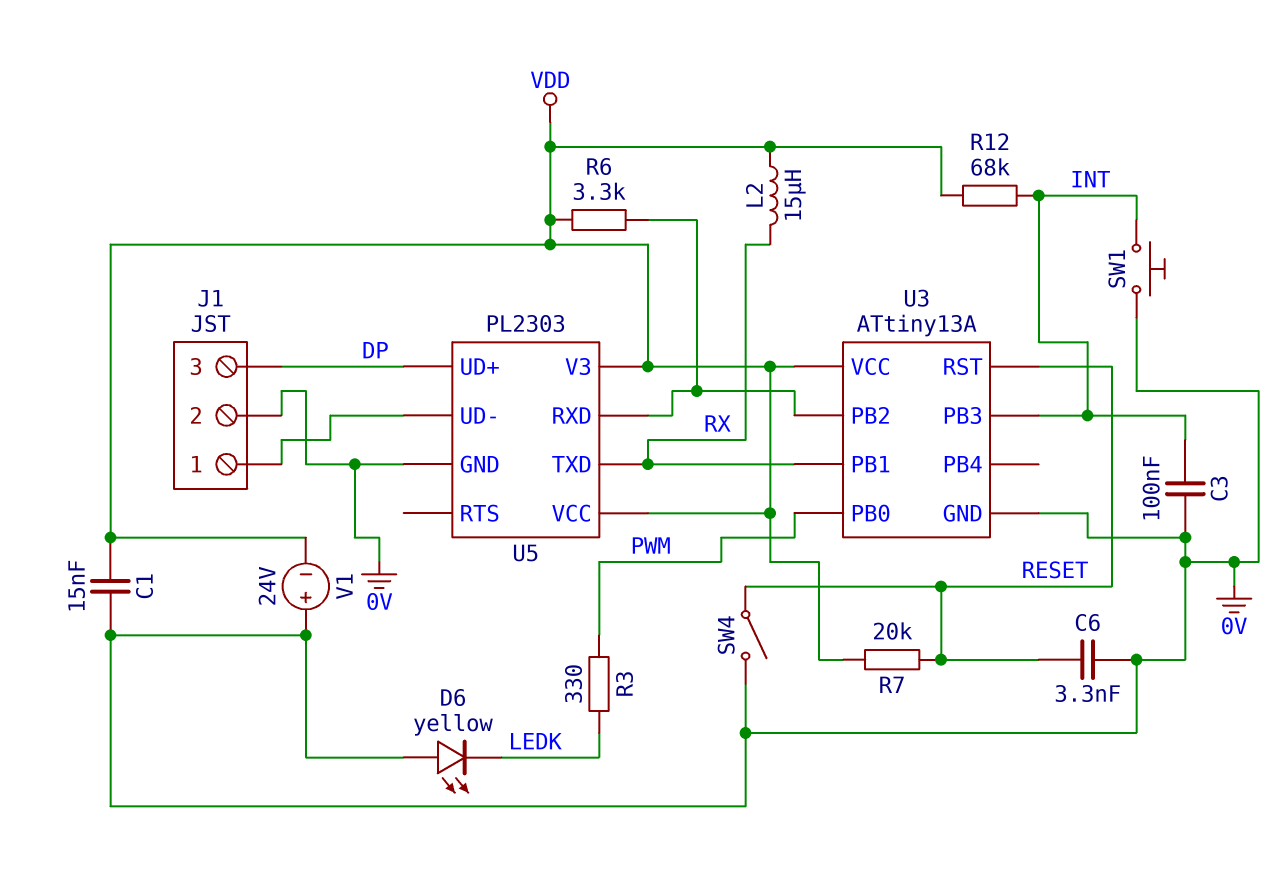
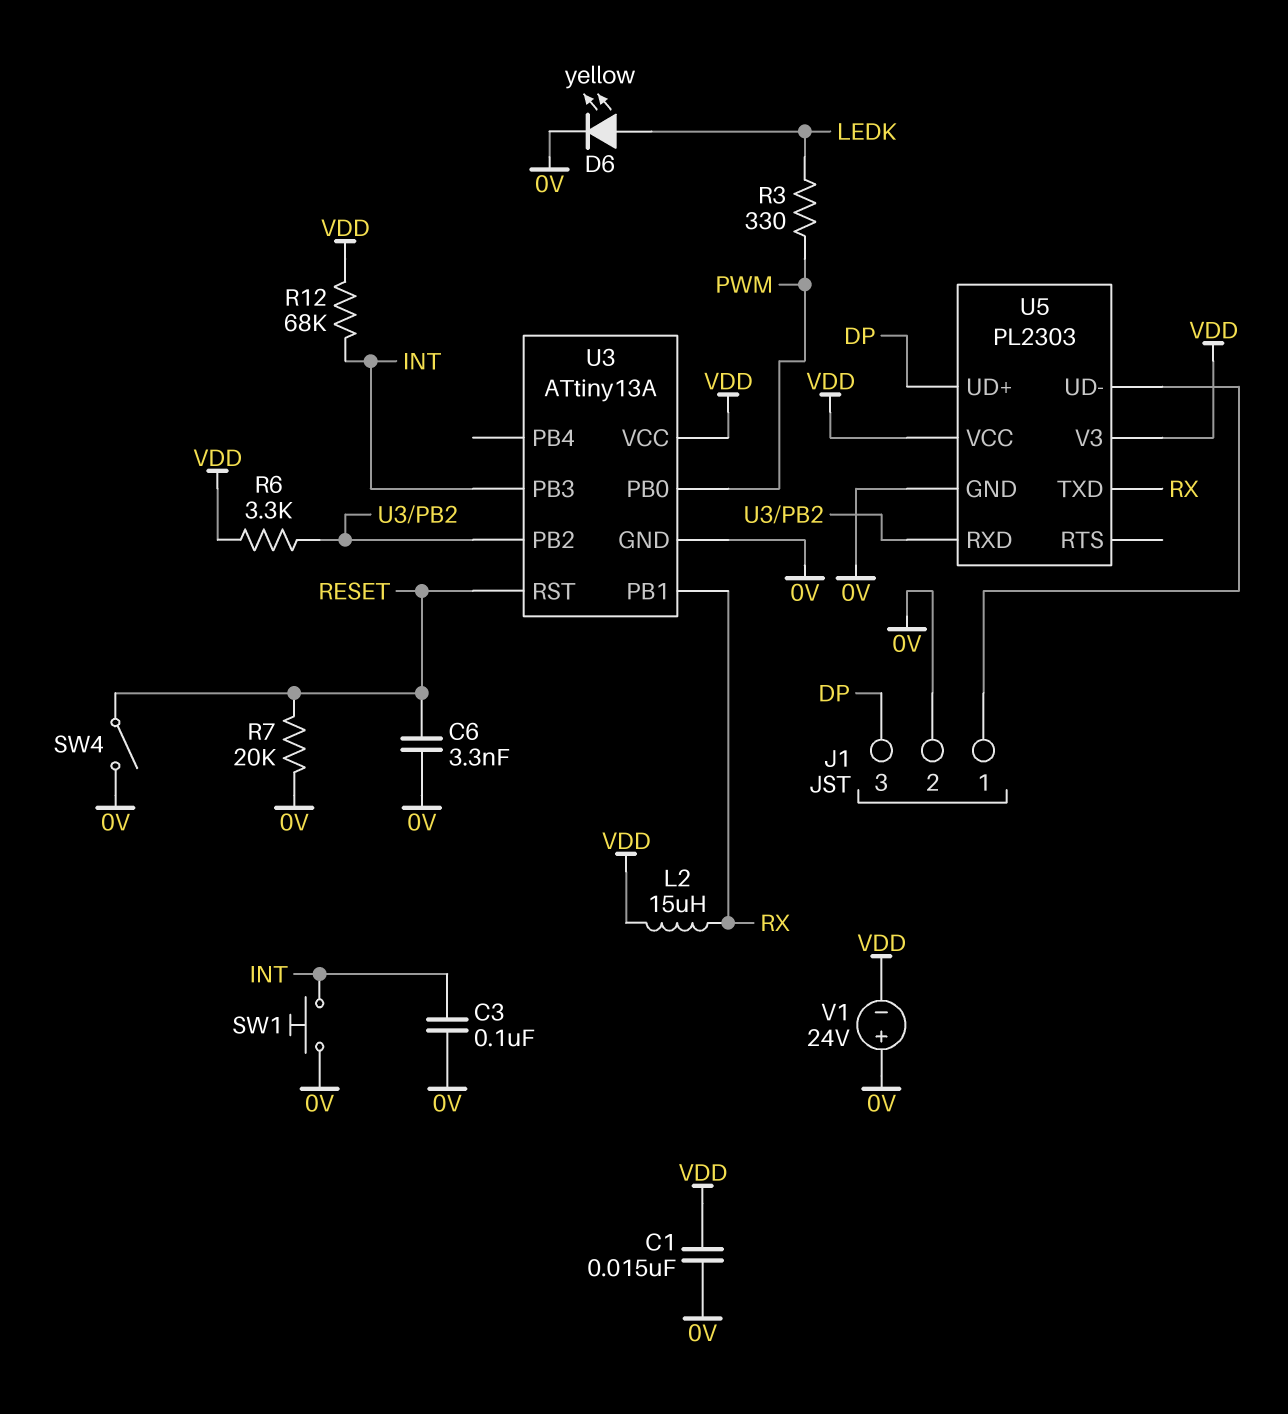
D6: LED yellow (A 0V, K LEDK) -> LED yellow (A LEDK, K 0V)
R7: 20k (RESET, VDD) -> 20k (0V, RESET)

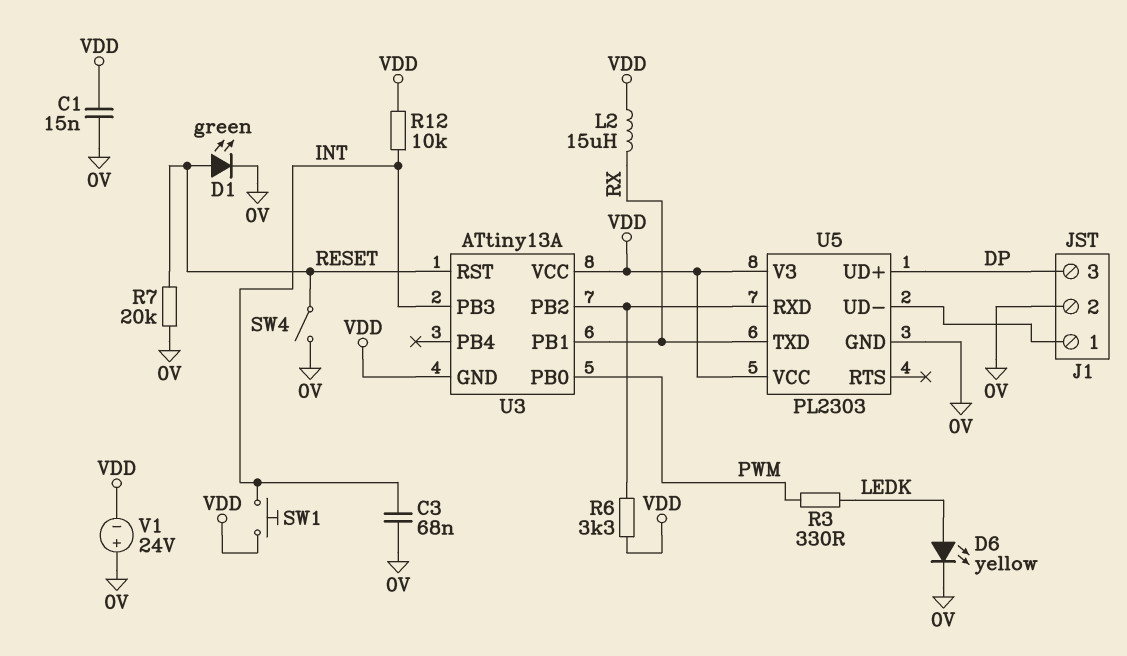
C3: 100nF (0V, INT) -> 68nF (0V, INT)
C6: 3.3nF (0V, RESET) -> none
D1: none -> LED green (A RESET, K 0V)
R12: 68k (INT, VDD) -> 10k (INT, VDD)
SW1: button (0V, INT) -> button (INT, VDD)
U3 pin GND: 0V -> VDD

